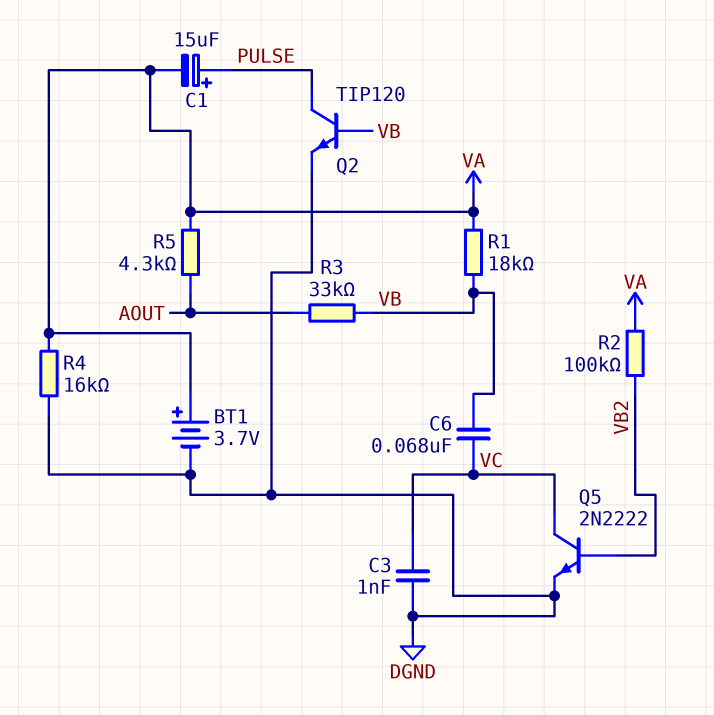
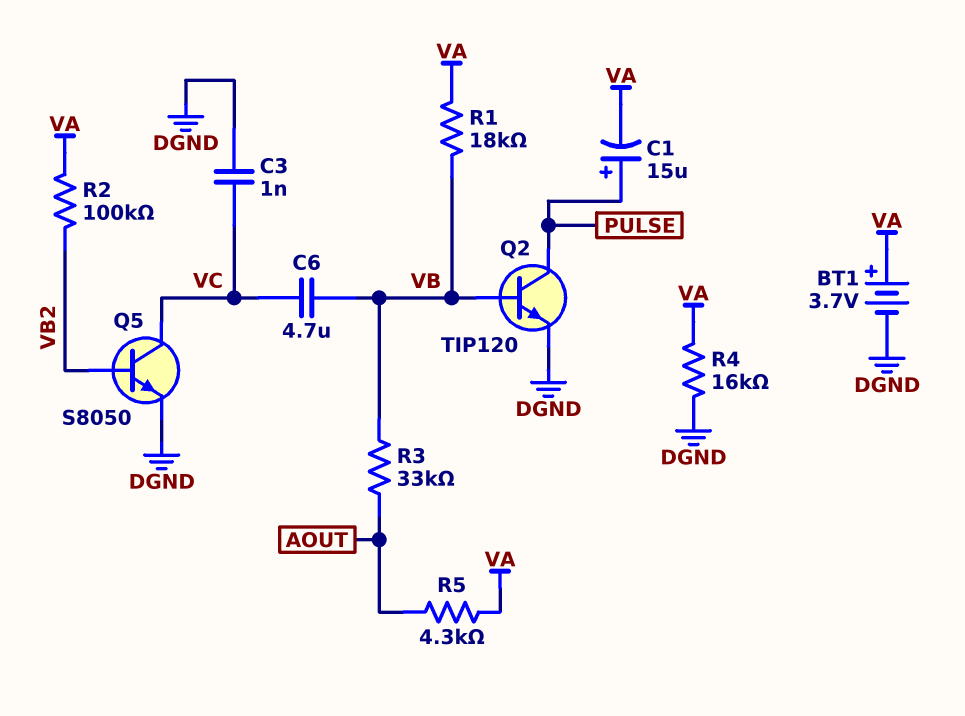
C6: 68nF (VB, VC) -> 4.7uF (VB, VC)
Q5: NPN 2N2222 (B VB2, C VC, E DGND) -> NPN S8050 (B VB2, C VC, E DGND)

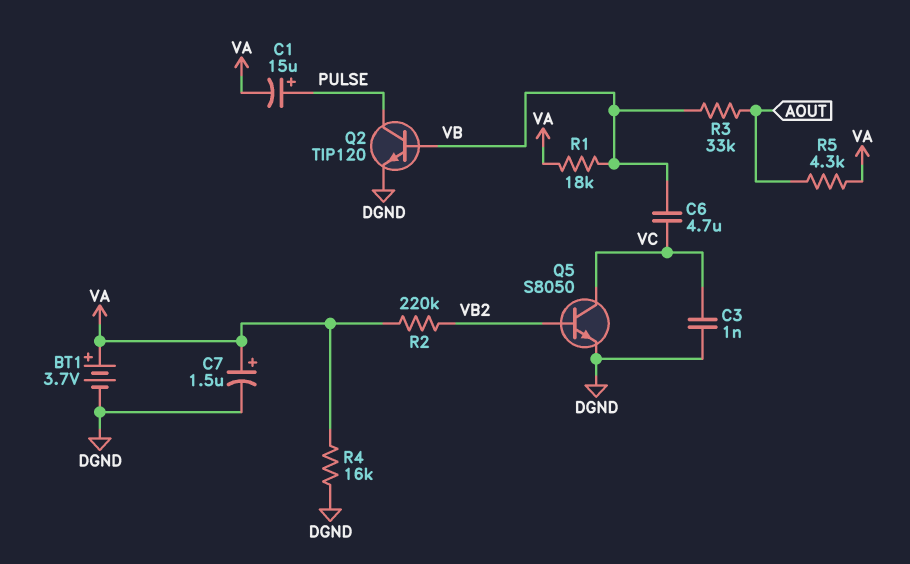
C7: none -> 1.5uF (plus VA, minus DGND)
R2: 100k (VA, VB2) -> 220k (VA, VB2)

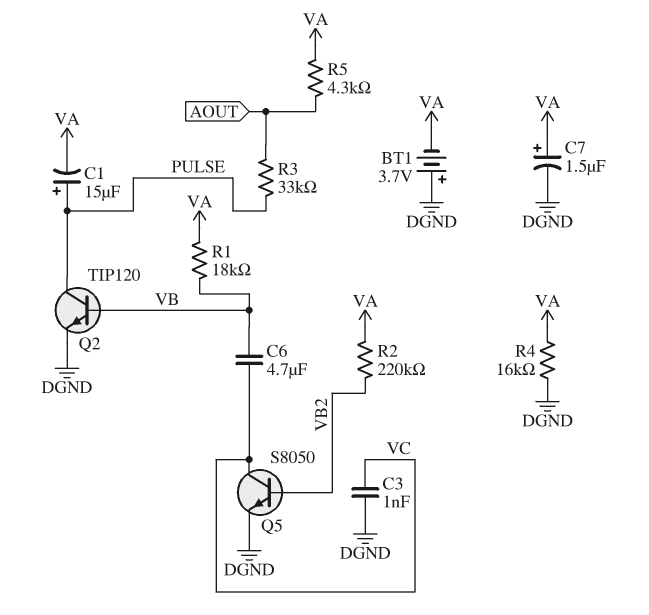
BT1: 3.7V (plus VA, minus DGND) -> 3.7V (plus DGND, minus VA)
R3: 33k (AOUT, VB) -> 33k (AOUT, PULSE)

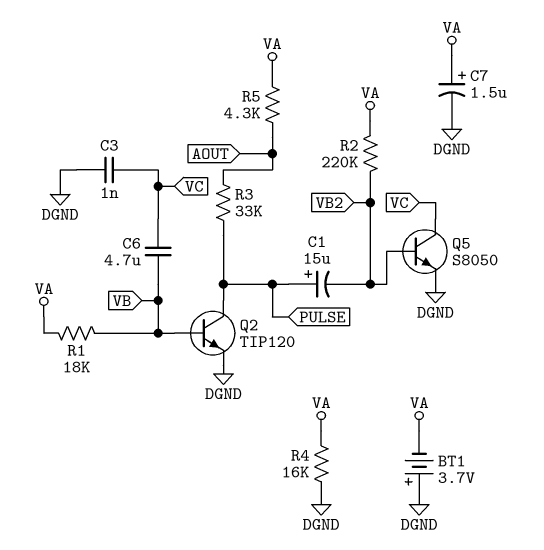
C1: 15uF (plus PULSE, minus VA) -> 15uF (plus PULSE, minus VB2)

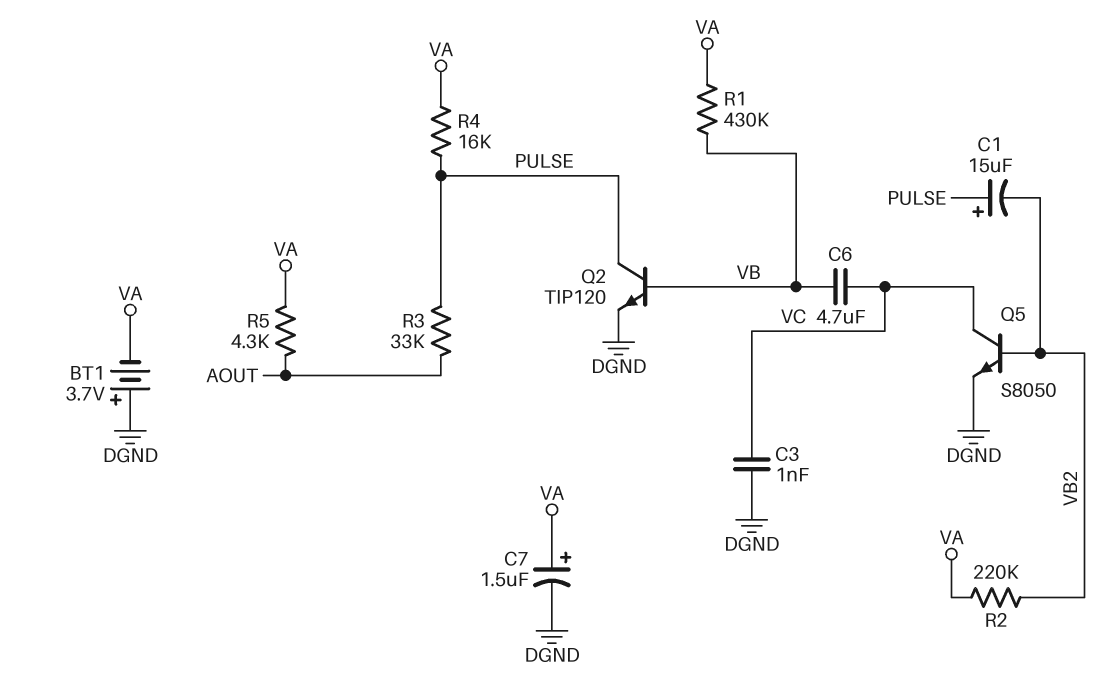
R1: 18k (VA, VB) -> 430k (VA, VB)
R4: 16k (DGND, VA) -> 16k (PULSE, VA)

